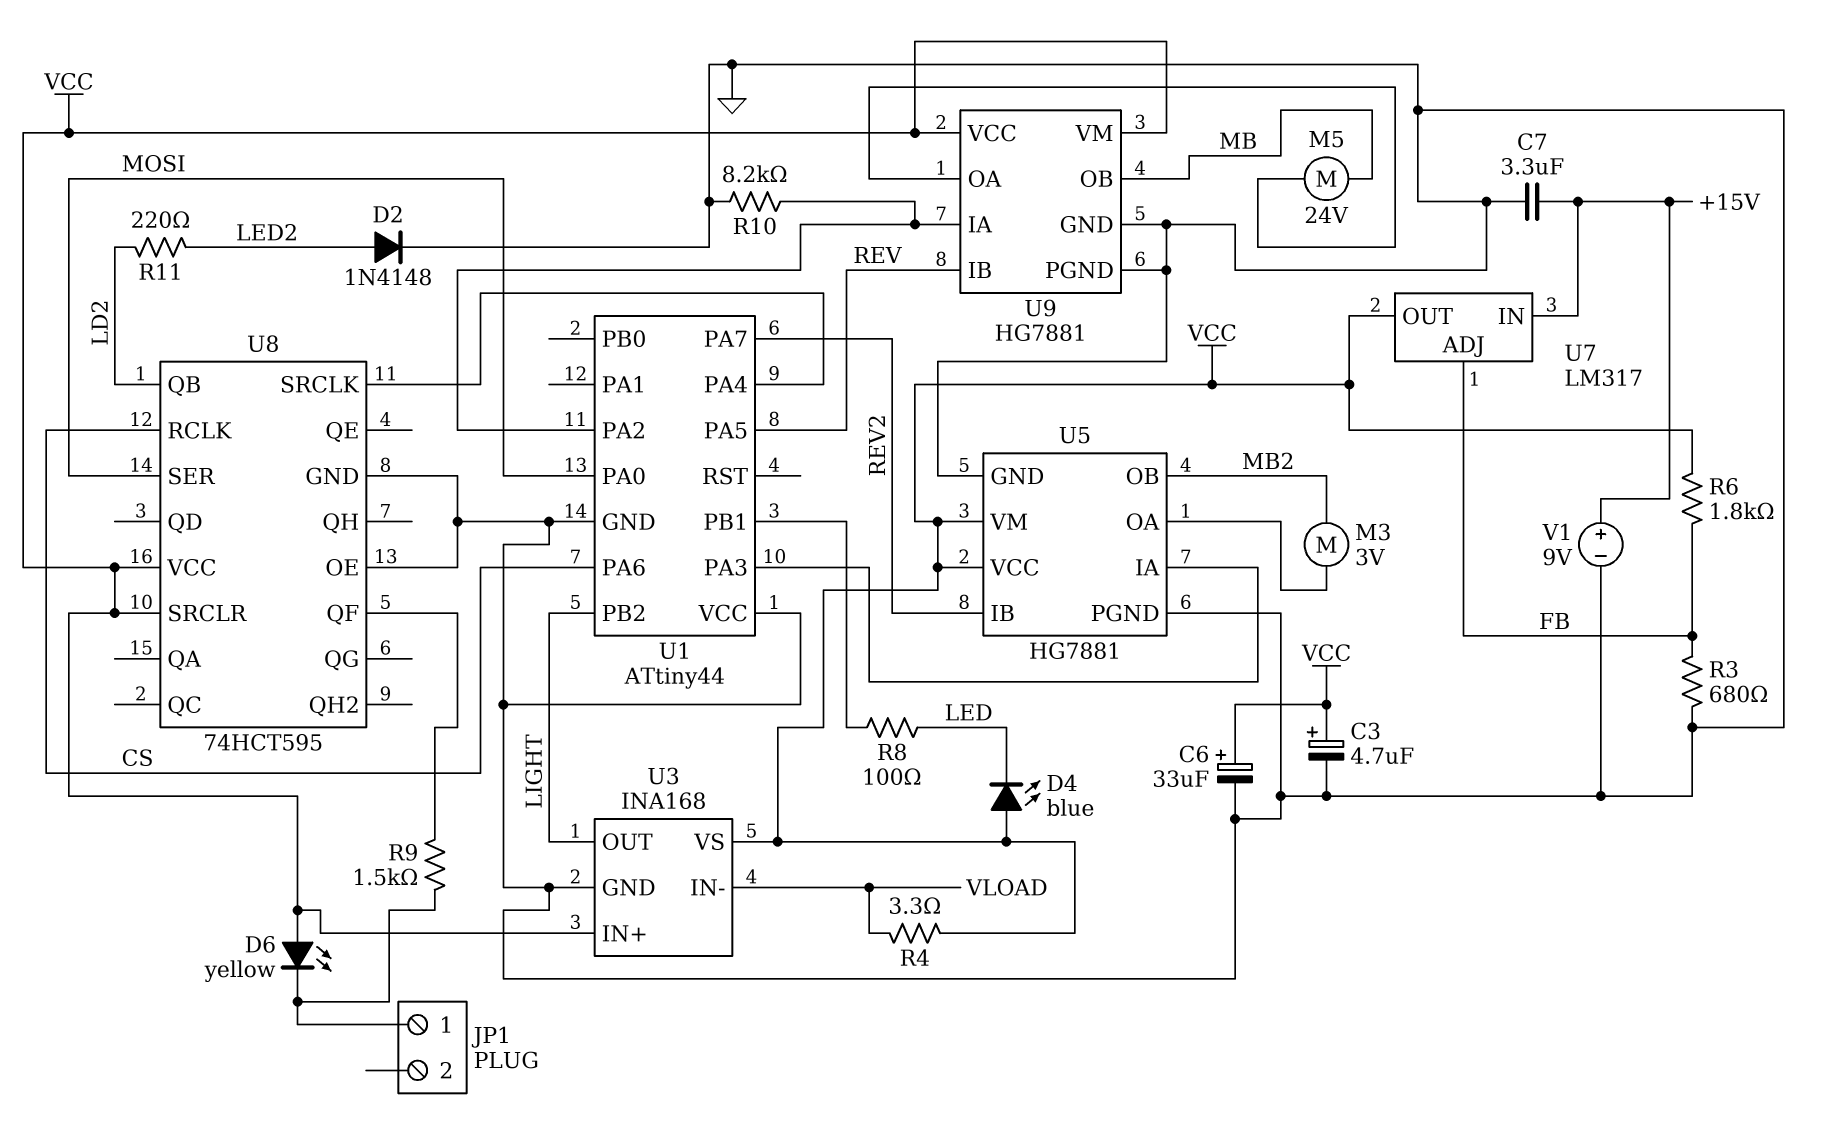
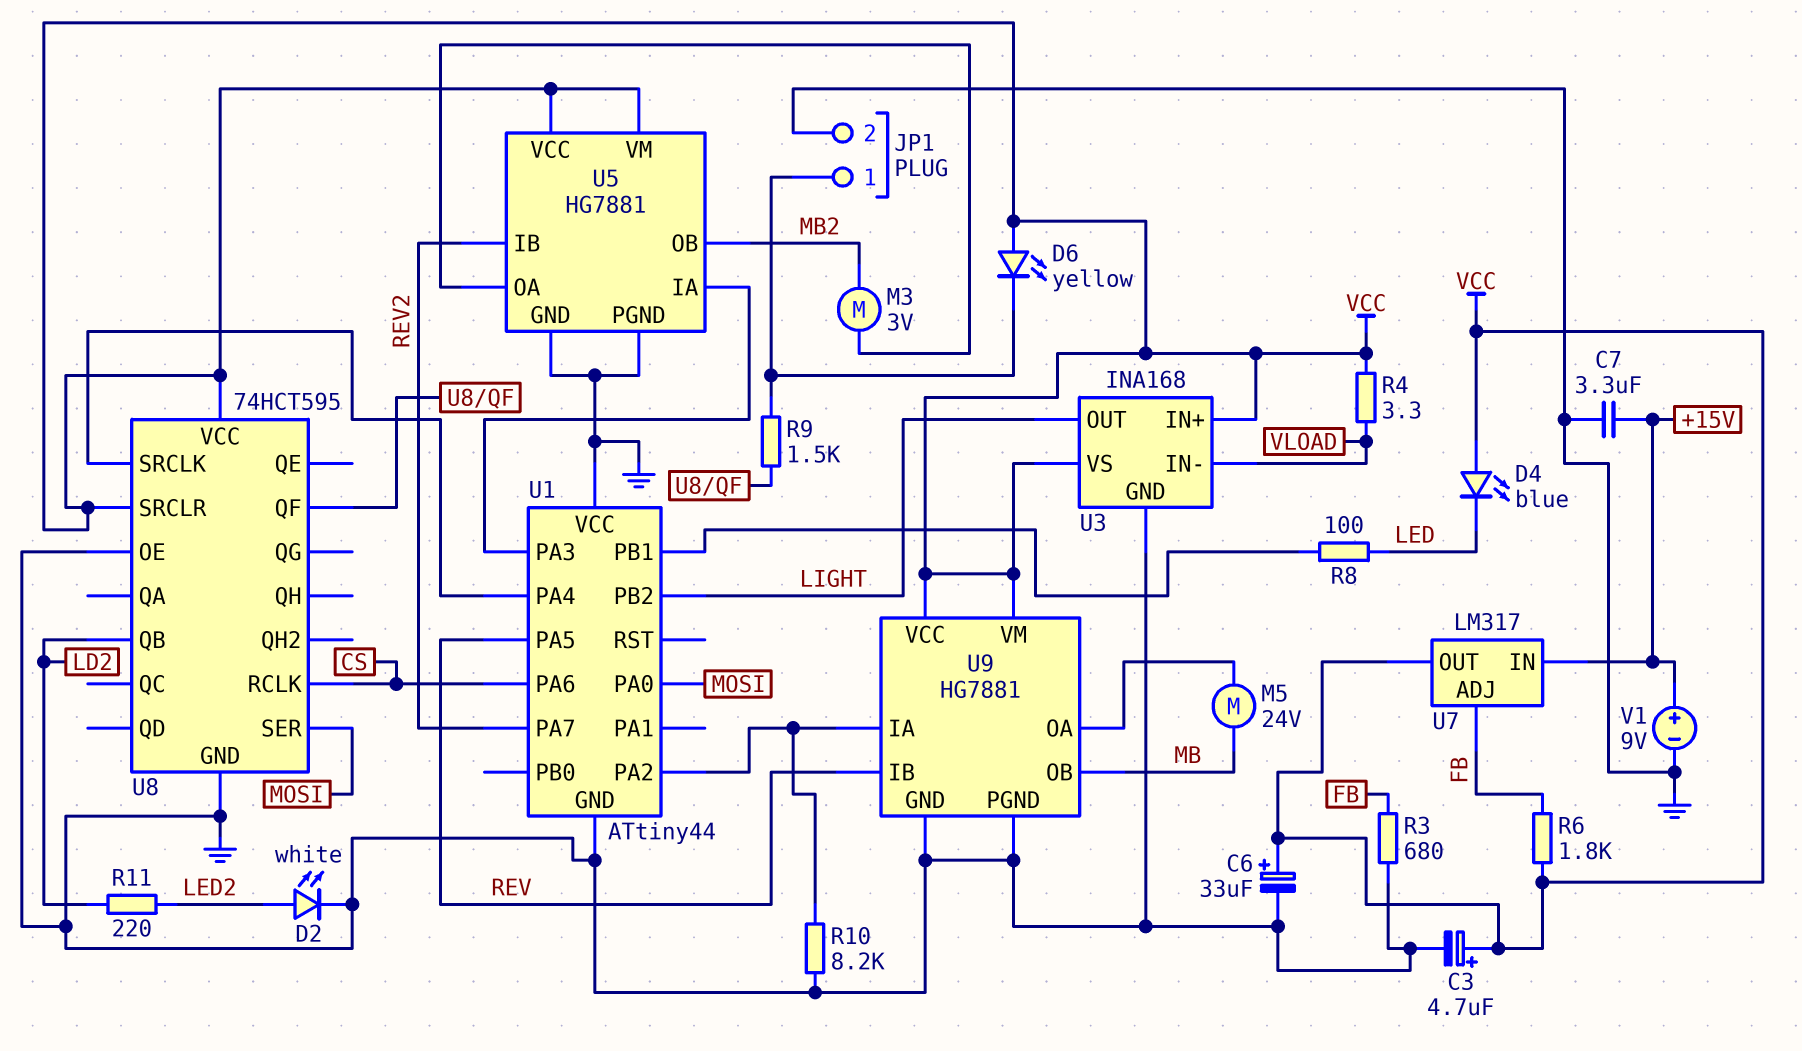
D2: diode 1N4148 (A LED2, K GND) -> LED white (A LED2, K GND)
JP1 pin 2: none -> GND

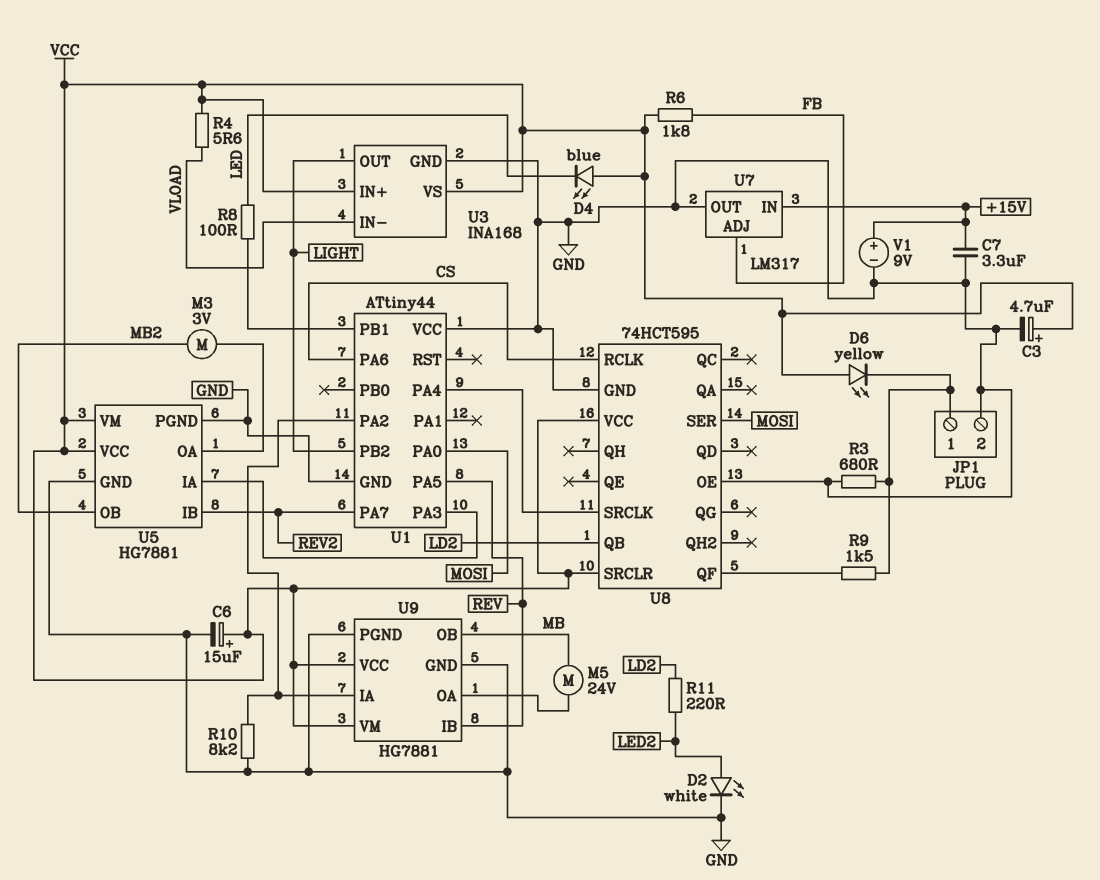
C6: 33uF (plus VCC, minus GND) -> 15uF (plus VCC, minus GND)
R3: 680 (FB, GND) -> 680 (GND, JP1/1)
R4: 3.3 (VCC, VLOAD) -> 5.6 (VCC, VLOAD)
U7 pin OUT: VCC -> GND

